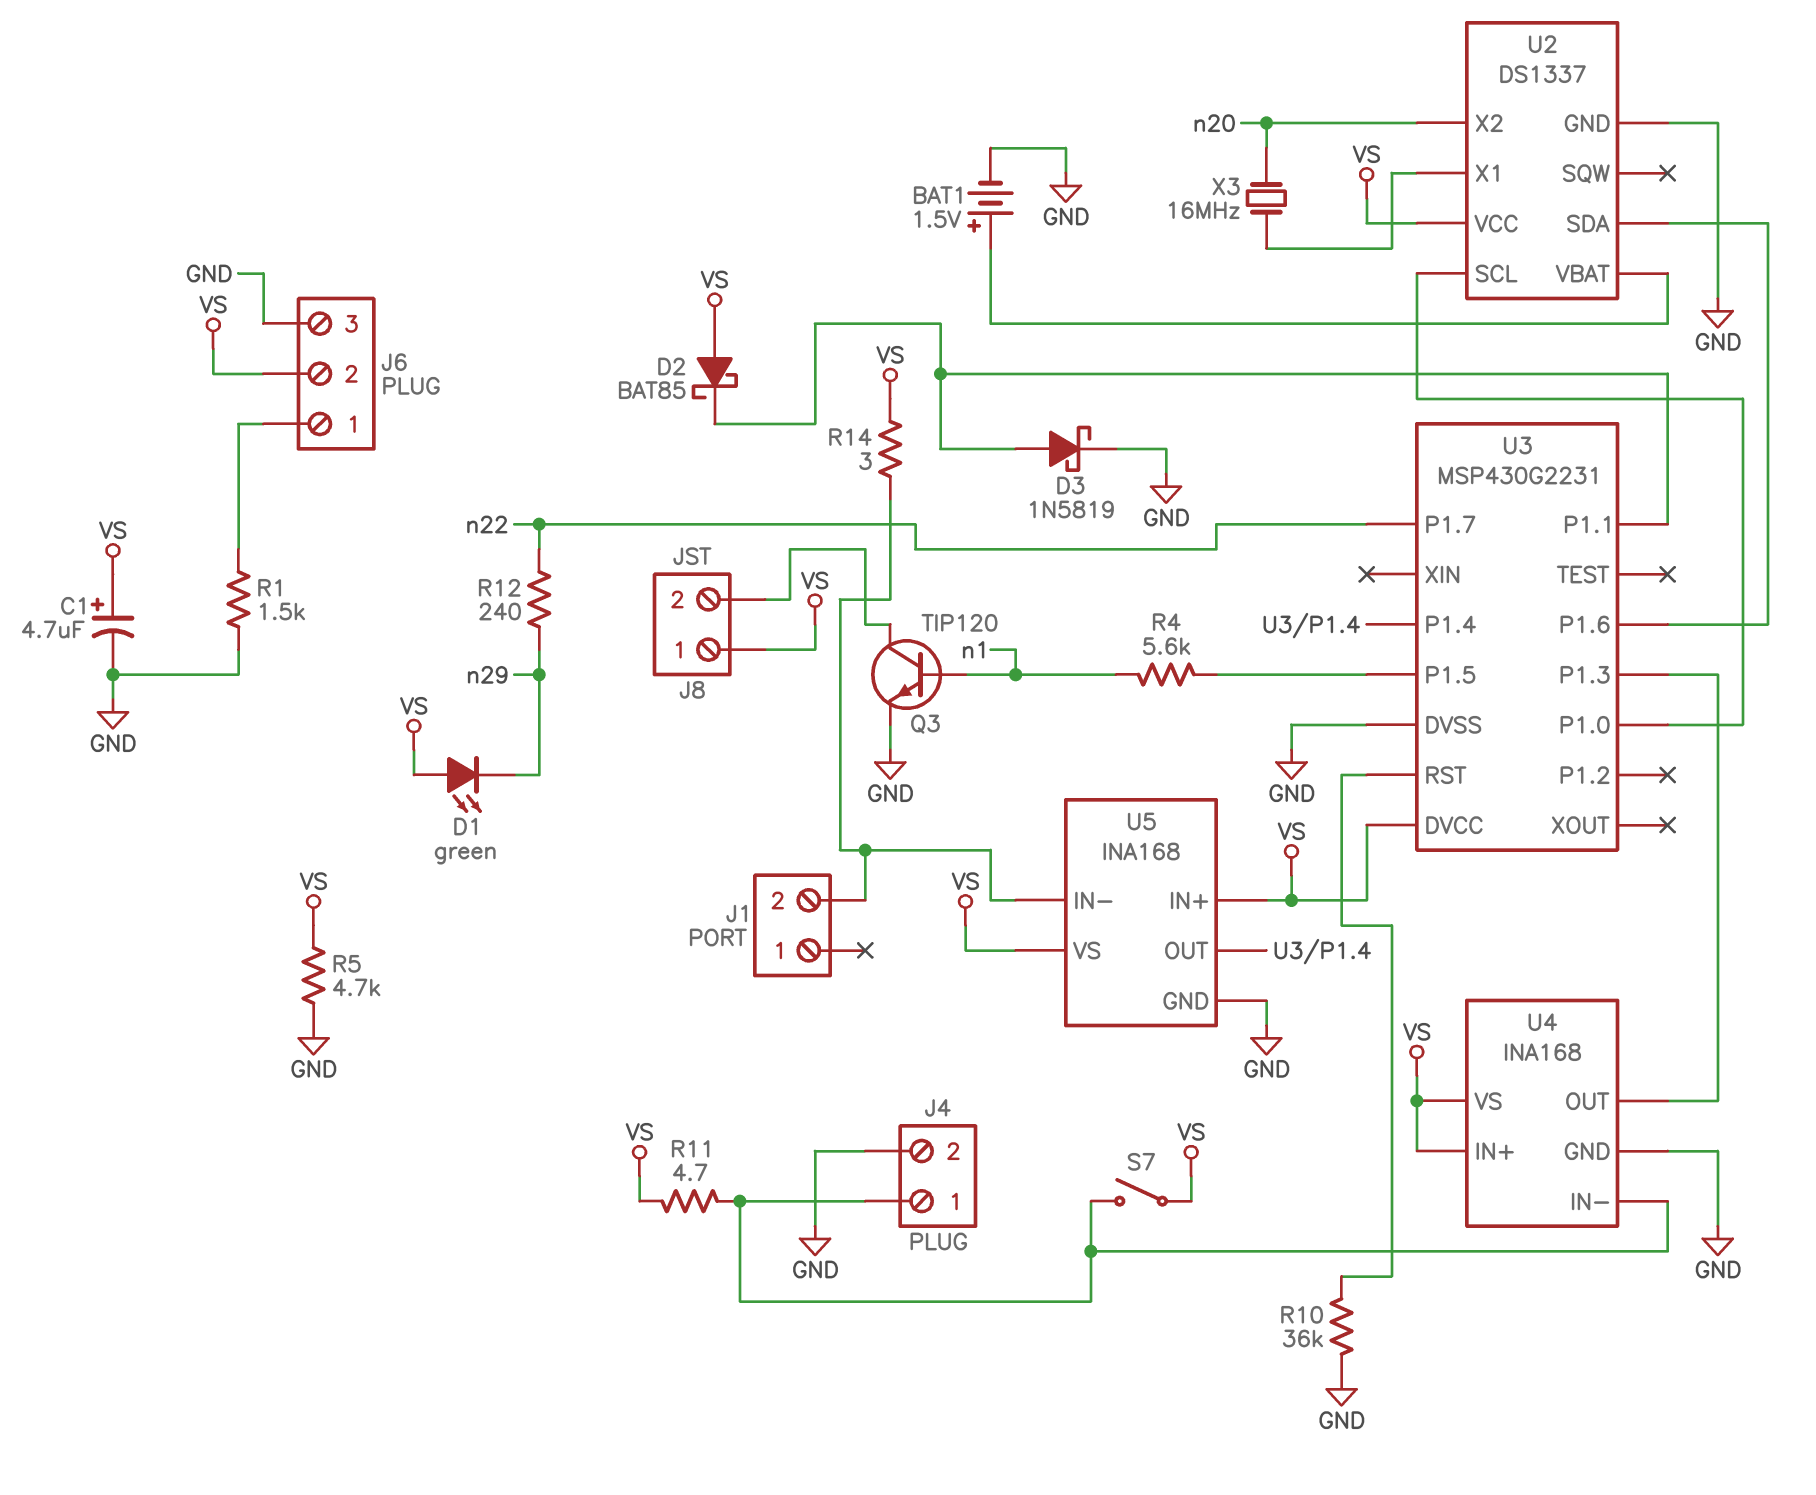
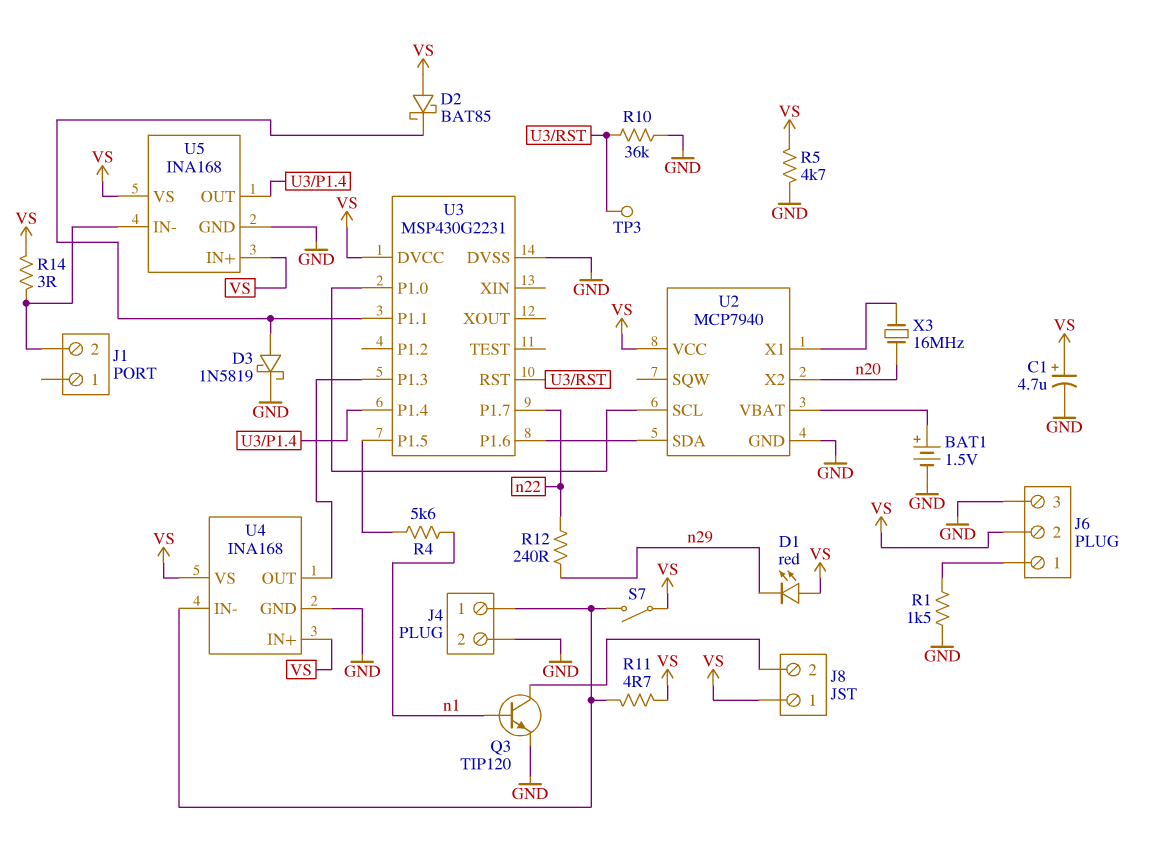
D1: LED green (A VS, K n29) -> LED red (A VS, K n29)
TP3: none -> test point (U3/RST)
U2: DS1337 -> MCP7940

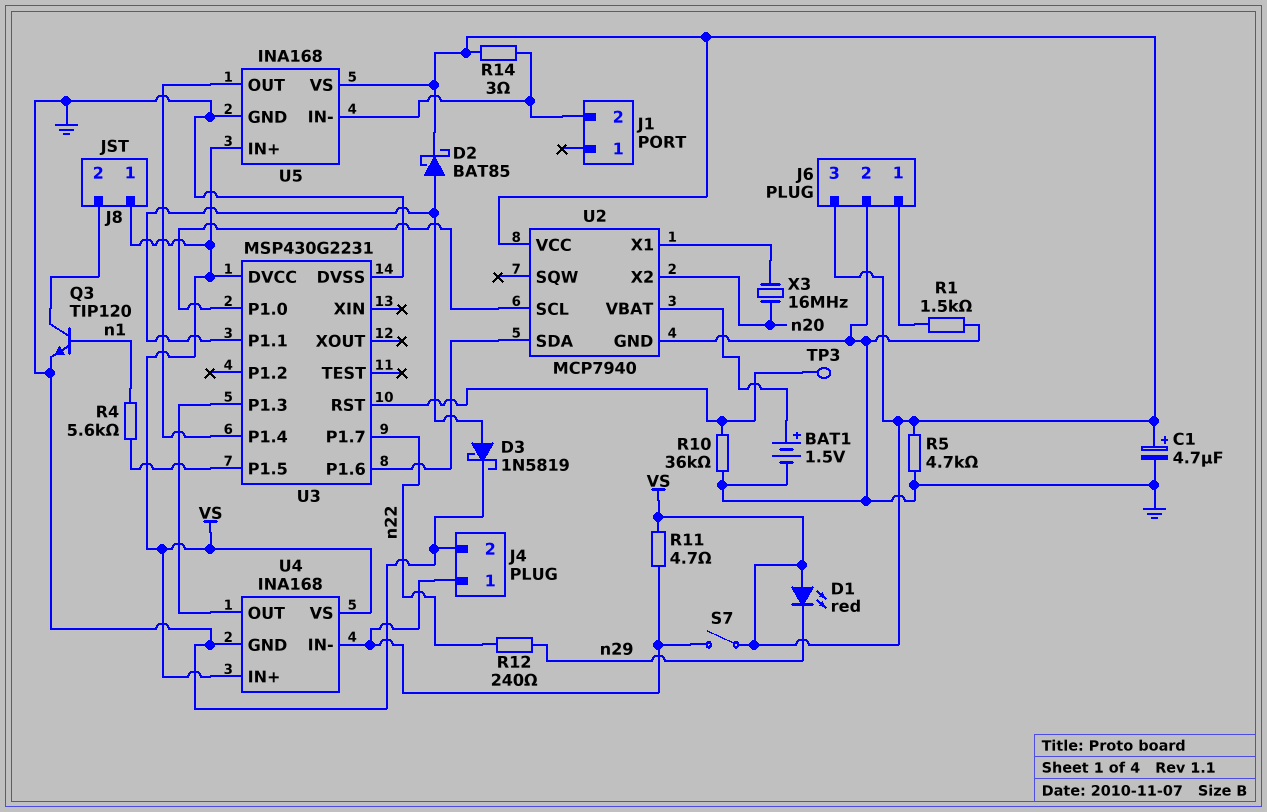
D2: schottky BAT85 (A VS, K U3/P1.1) -> schottky BAT85 (A U3/P1.1, K VS)
J6 pin 2: VS -> GND
J6 pin 3: GND -> VS

